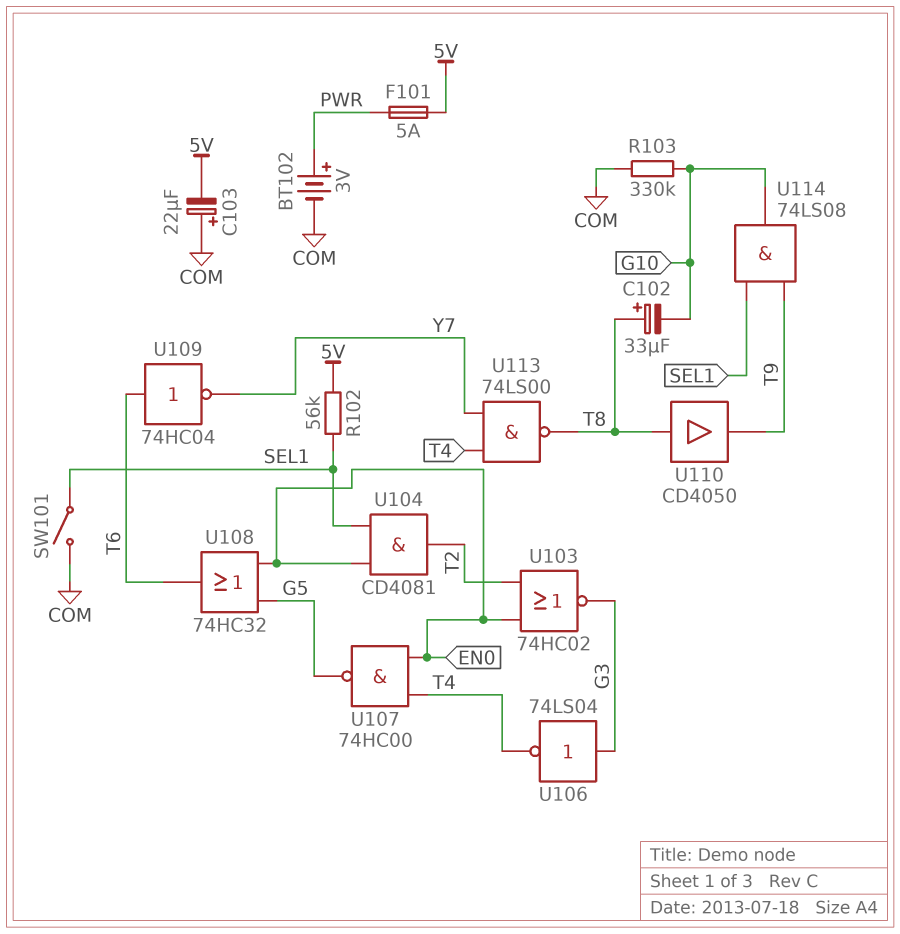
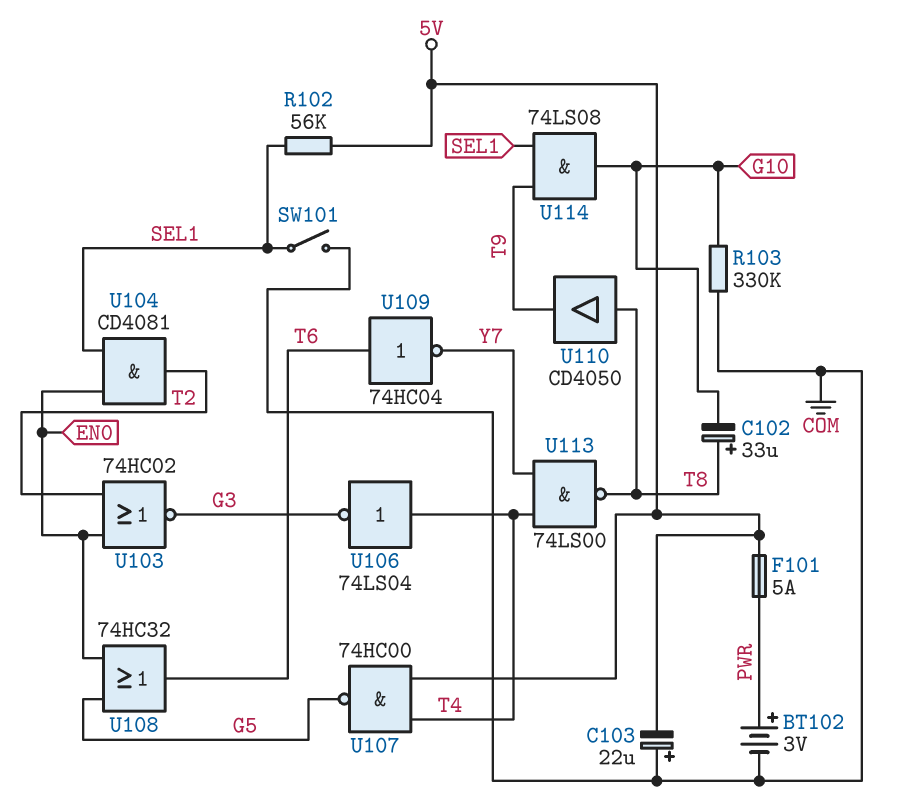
U106: NOT 74LS04 (in G3, out T4) -> NOT 74LS04 (in T4, out G3)
U107: NAND 74HC00 (in EN0, in T4, out G5) -> NAND 74HC00 (in 5V, in T4, out G5)

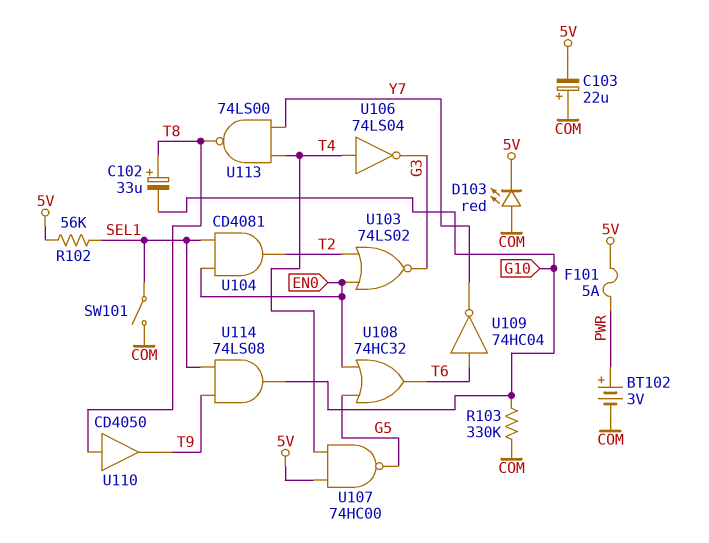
D103: none -> LED red (A COM, K 5V)
U103: NOR 74HC02 (in EN0, in T2, out G3) -> NOR 74LS02 (in EN0, in T2, out G3)

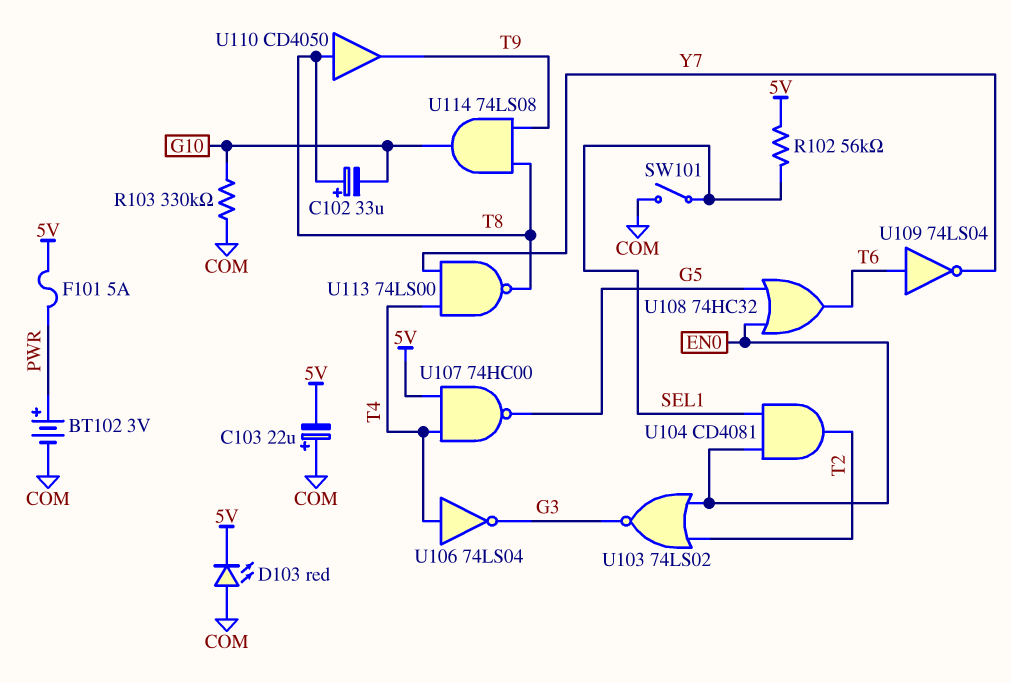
U109: NOT 74HC04 (in T6, out Y7) -> NOT 74LS04 (in T6, out Y7)
U114: AND 74LS08 (in SEL1, in T9, out G10) -> AND 74LS08 (in T8, in T9, out G10)

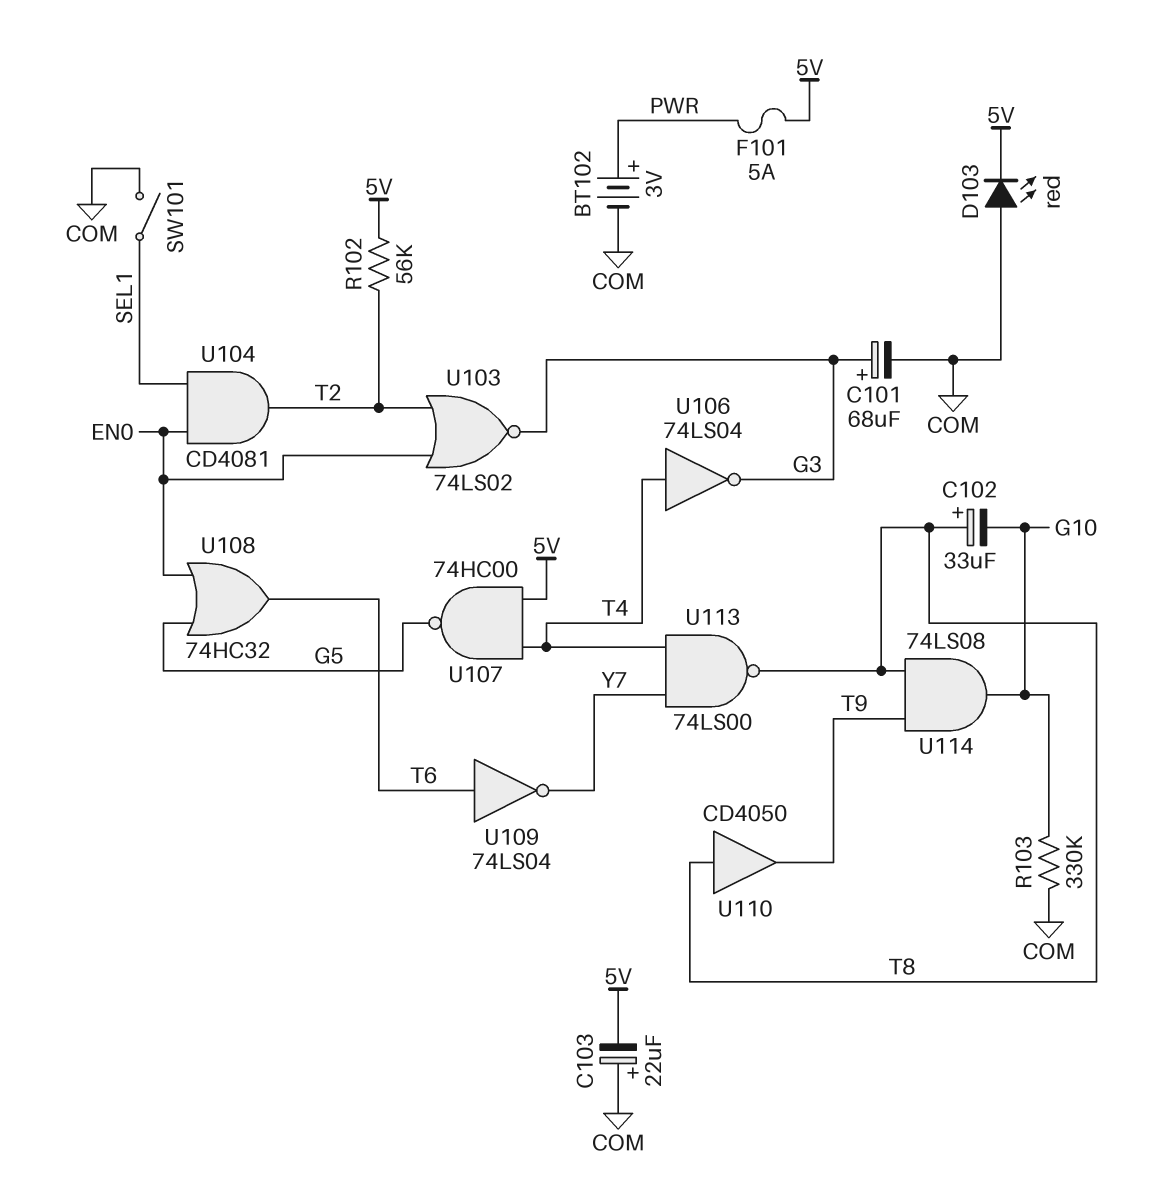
C101: none -> 68uF (plus G3, minus COM)
R102: 56k (5V, SEL1) -> 56k (5V, T2)

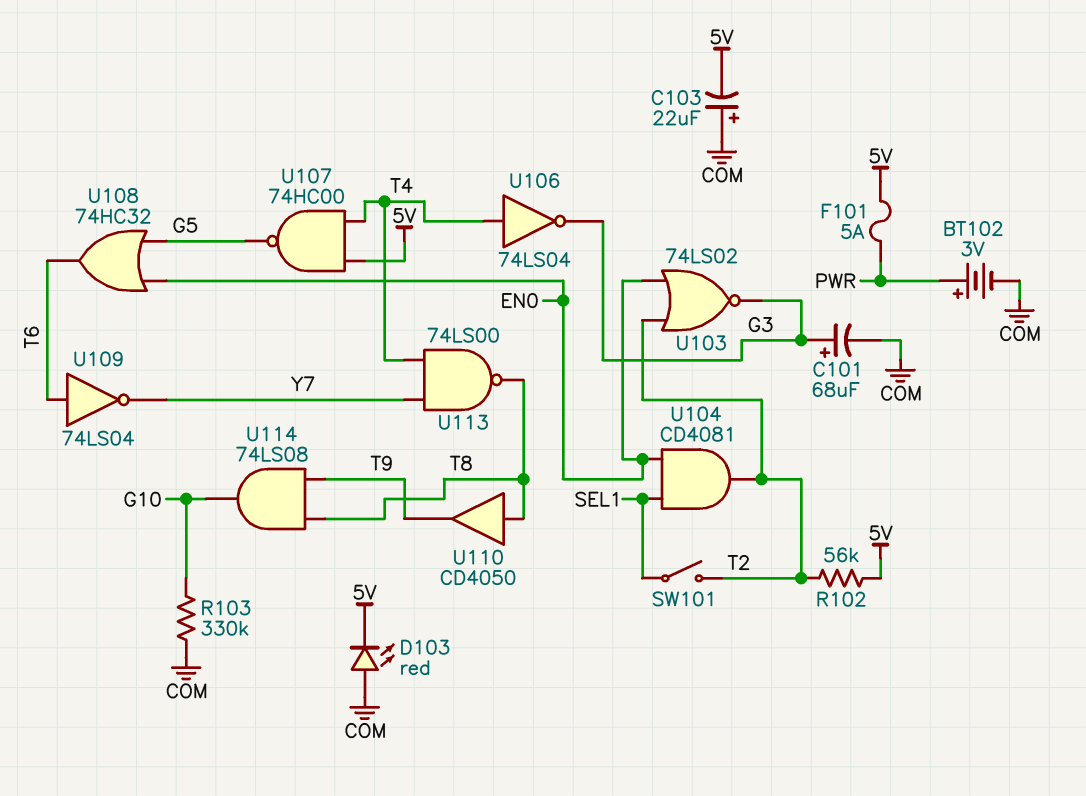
C102: 33uF (plus T8, minus G10) -> none
SW101: switch (COM, SEL1) -> switch (SEL1, T2)

